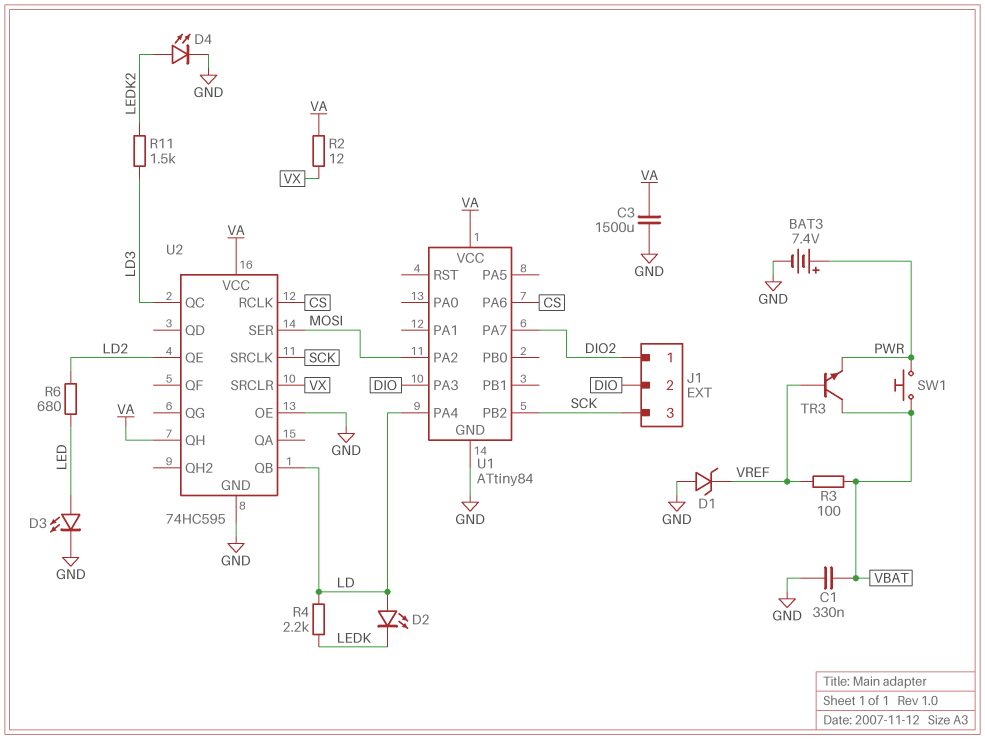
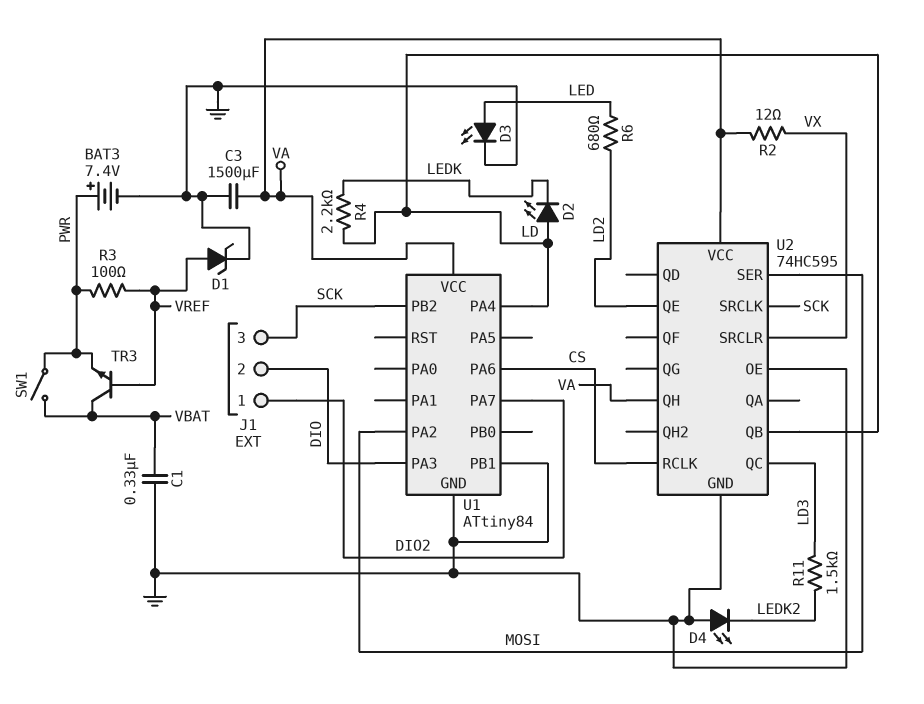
D1: zener (A GND, K VREF) -> zener (A VREF, K GND)
D4: LED (A LEDK2, K GND) -> LED (A GND, K LEDK2)
R3: 100 (VBAT, VREF) -> 100 (PWR, VREF)
SW1: button (PWR, VBAT) -> switch (PWR, VBAT)
U1 pin PB1: none -> GND

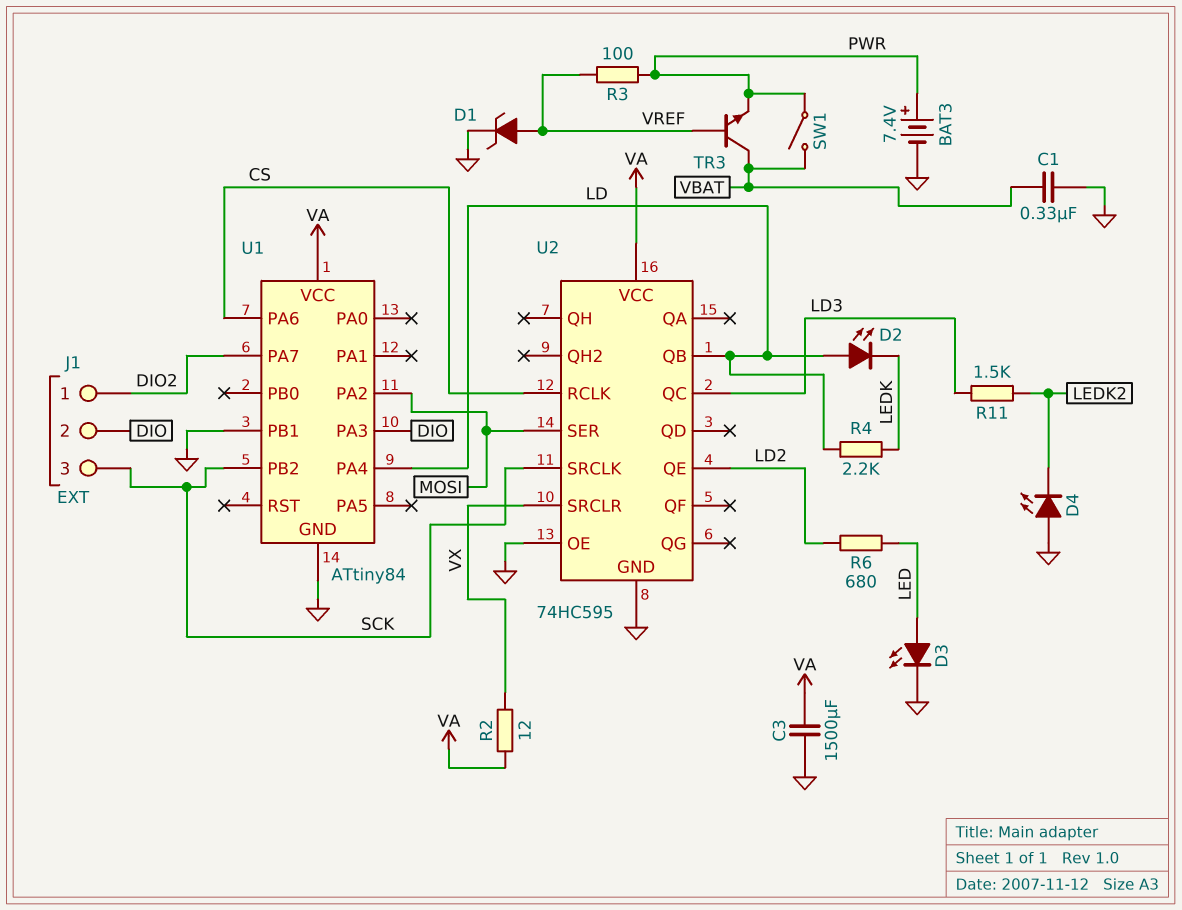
U2 pin QH: VA -> none

